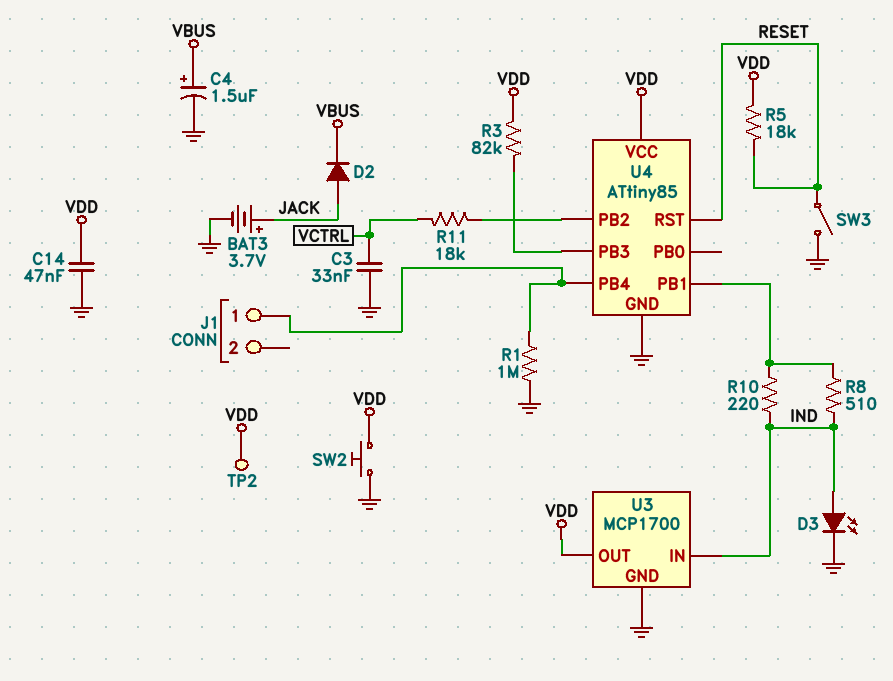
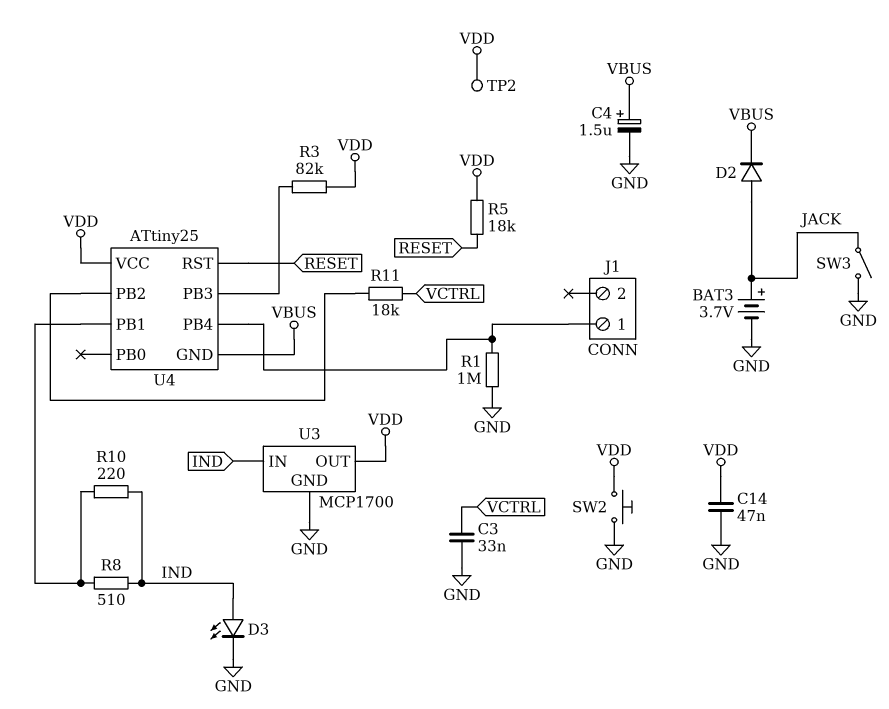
SW3: switch (GND, RESET) -> switch (GND, JACK)
U4: ATtiny85 -> ATtiny25
U4 pin GND: GND -> VBUS

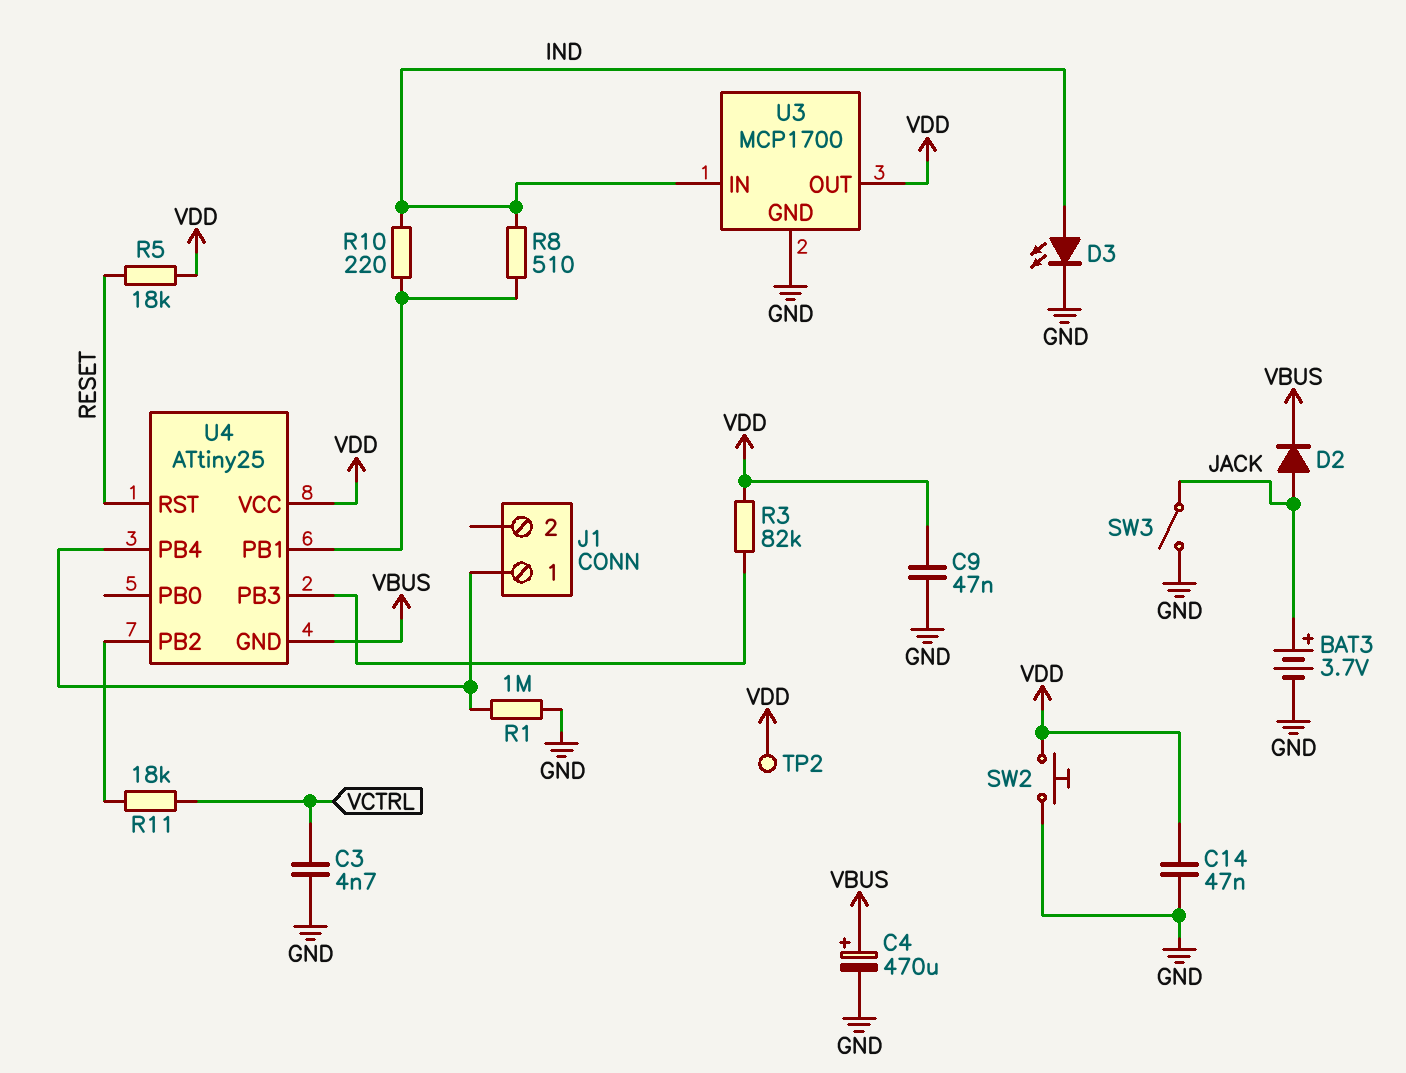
C3: 33nF (GND, VCTRL) -> 4.7nF (GND, VCTRL)
C4: 1.5uF (plus VBUS, minus GND) -> 470uF (plus VBUS, minus GND)
C9: none -> 47nF (GND, VDD)

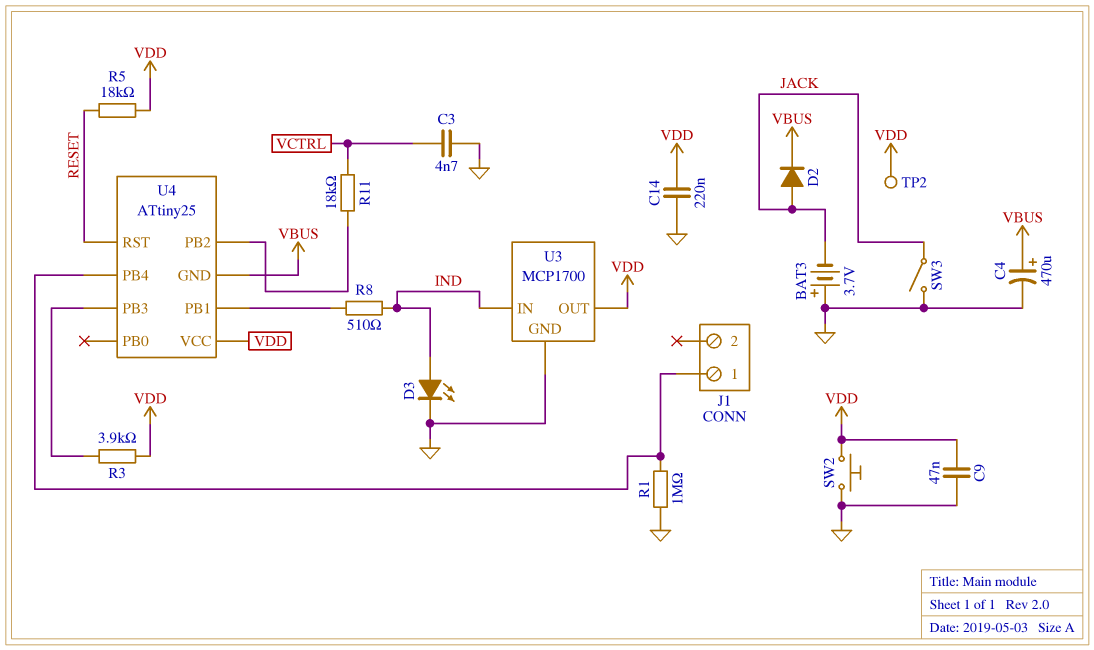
BAT3: 3.7V (plus JACK, minus GND) -> 3.7V (plus GND, minus JACK)
C14: 47nF (GND, VDD) -> 220nF (GND, VDD)
R3: 82k (U4/PB3, VDD) -> 3.9k (U4/PB3, VDD)
R10: 220 (IND, U4/PB1) -> none

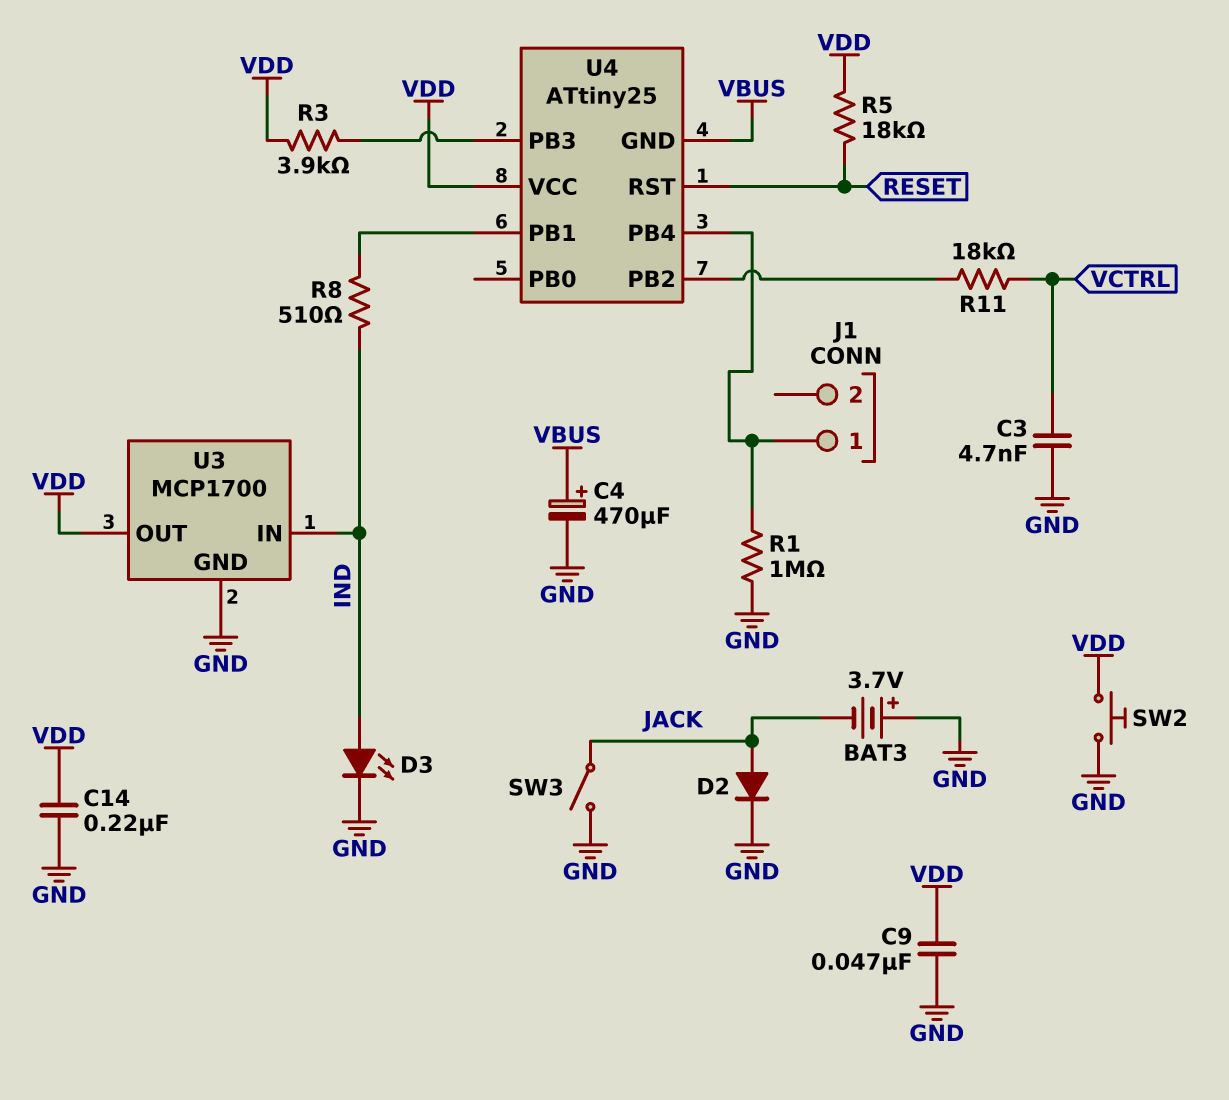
D2: diode (A JACK, K VBUS) -> diode (A JACK, K GND)
TP2: test point (VDD) -> none

